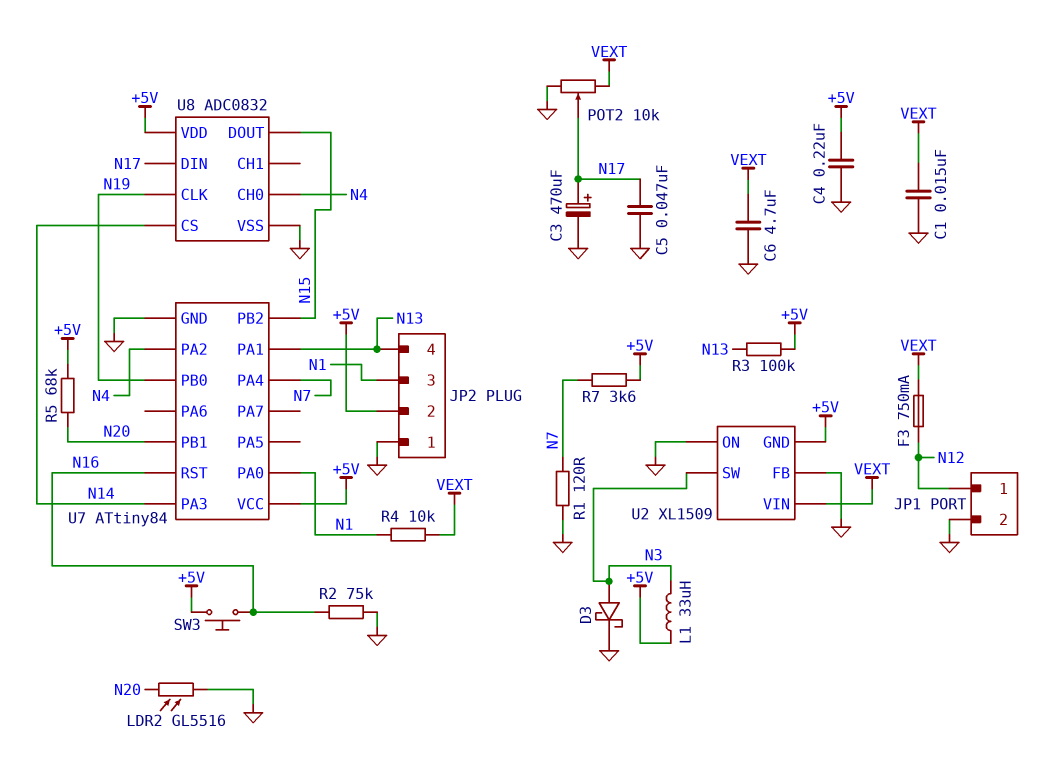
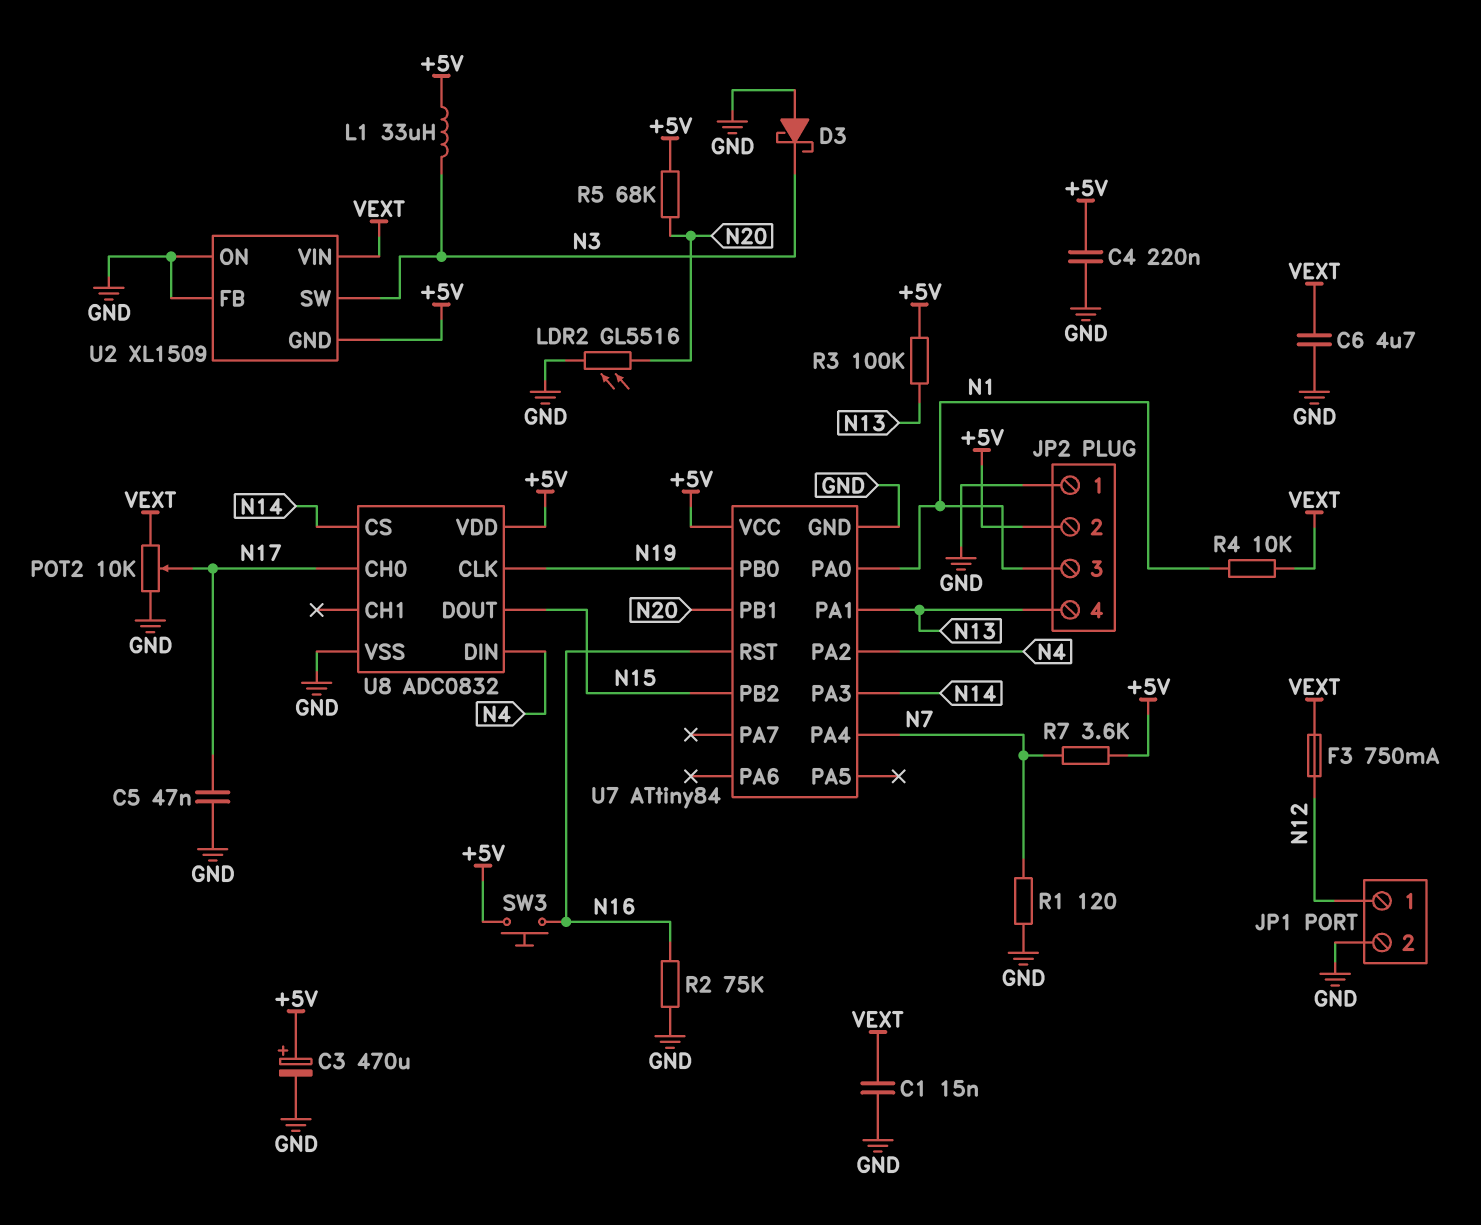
C3: 470uF (plus N17, minus GND) -> 470uF (plus +5V, minus GND)
D3: schottky (A N3, K GND) -> schottky (A GND, K N3)
U8 pin CH0: N4 -> N17
U8 pin DIN: N17 -> N4

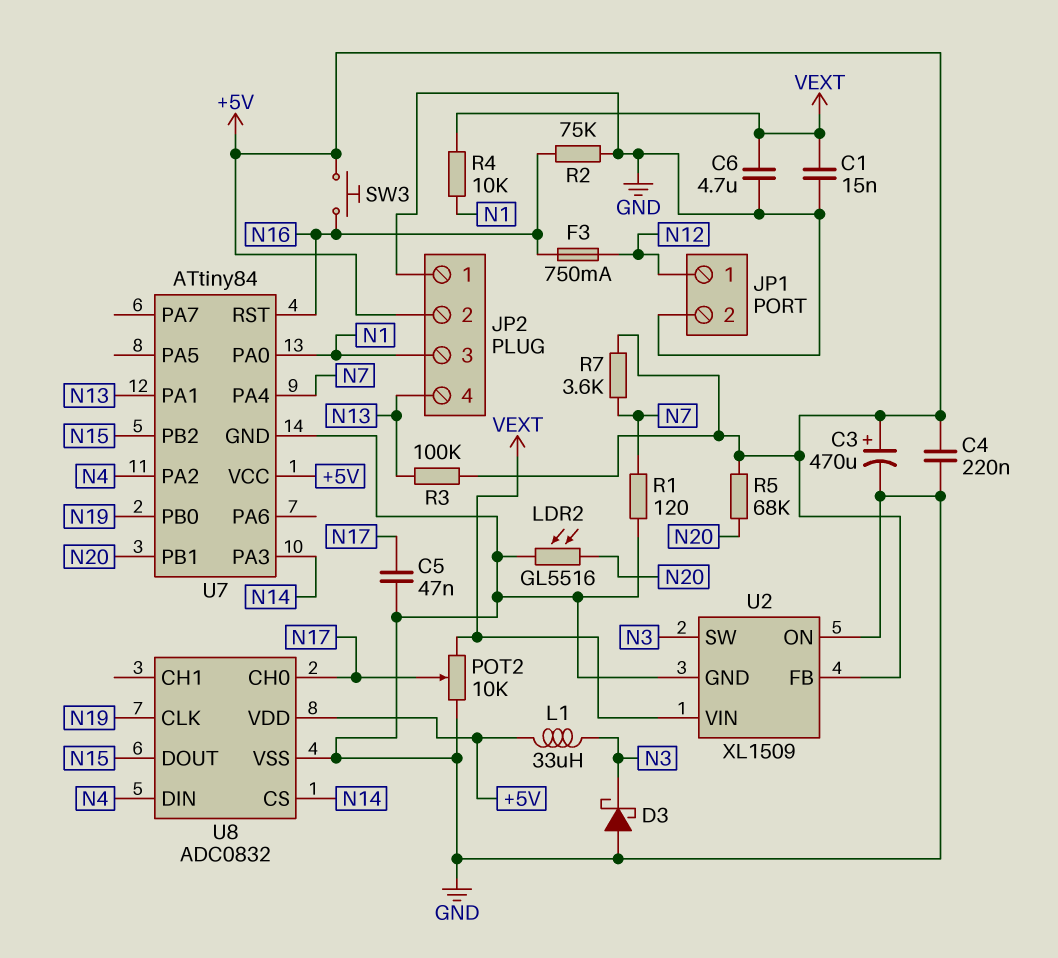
F3: 750mA (N12, VEXT) -> 750mA (N12, N16)
U2 pin FB: GND -> +5V
U2 pin GND: +5V -> GND

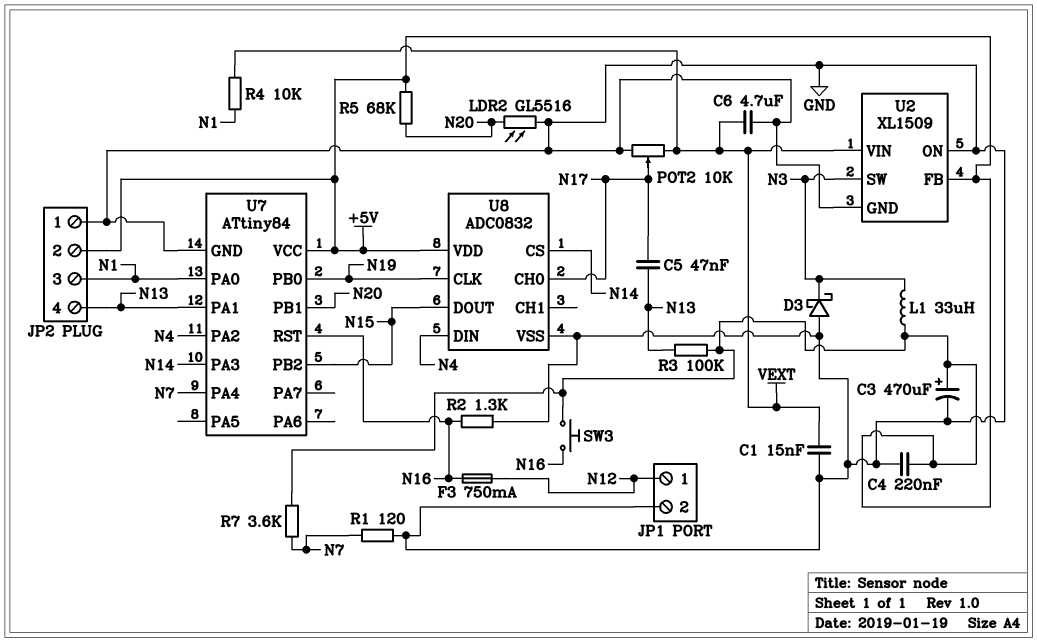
C5: 47nF (GND, N17) -> 47nF (N13, N17)
R2: 75k (GND, N16) -> 1.3k (GND, N16)

